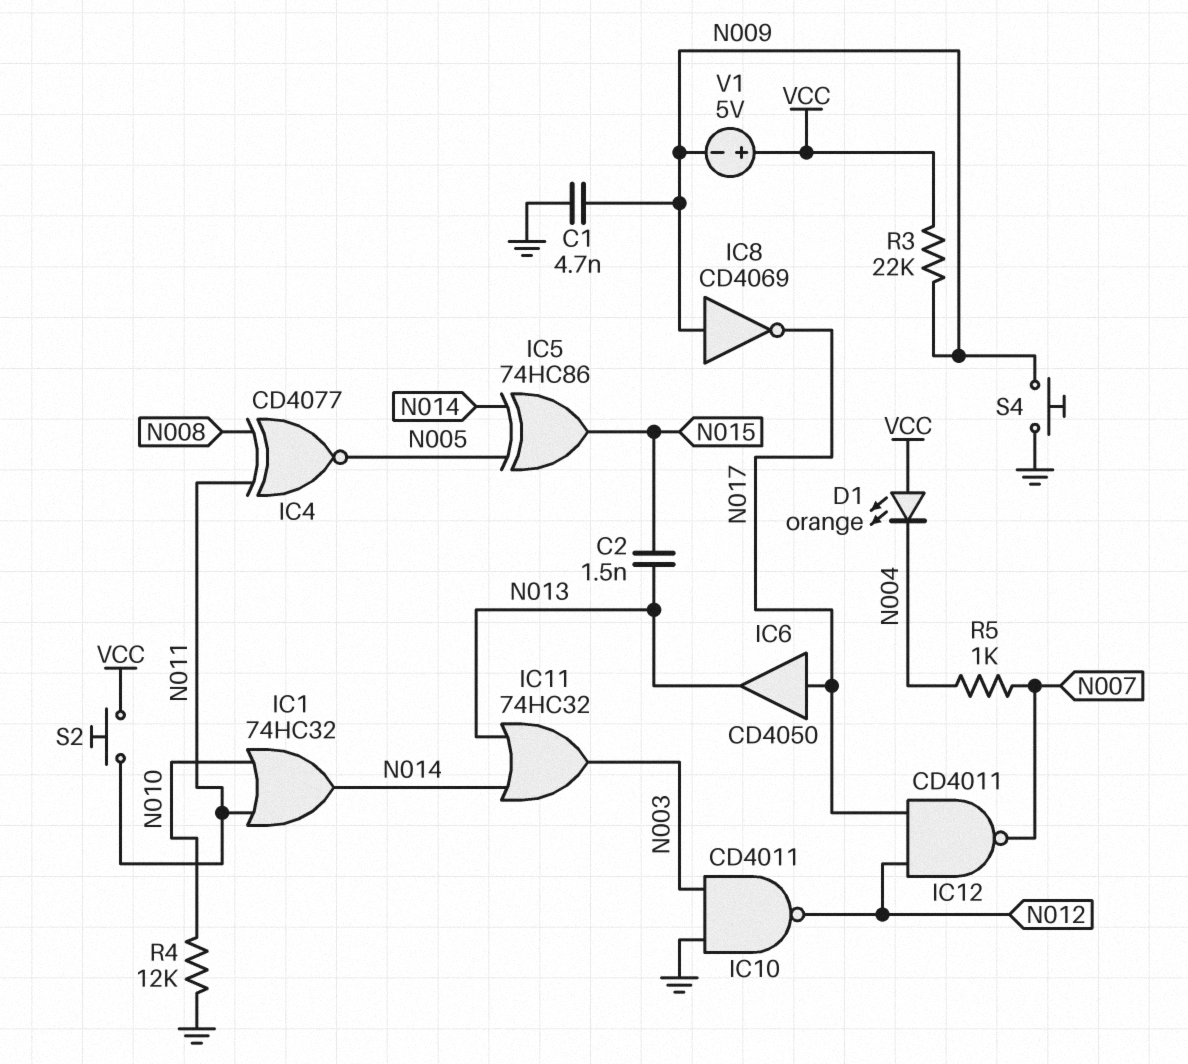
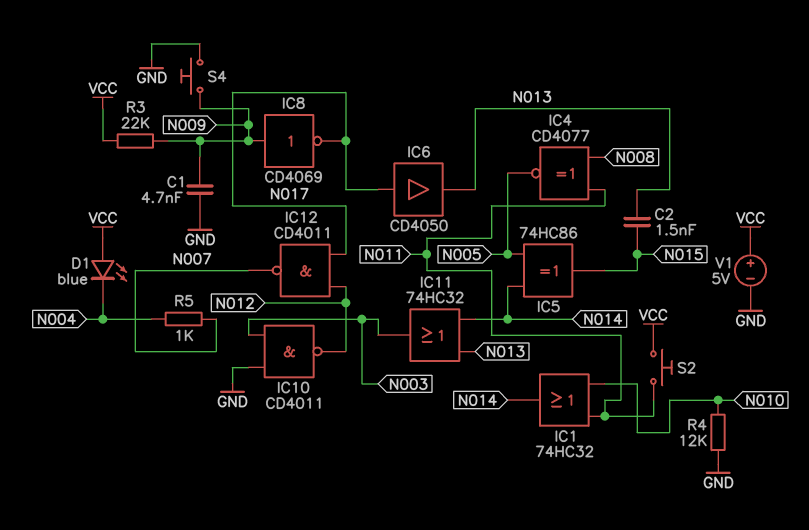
D1: LED orange (A VCC, K N004) -> LED blue (A VCC, K N004)
V1: 5V (plus VCC, minus N009) -> 5V (plus VCC, minus GND)

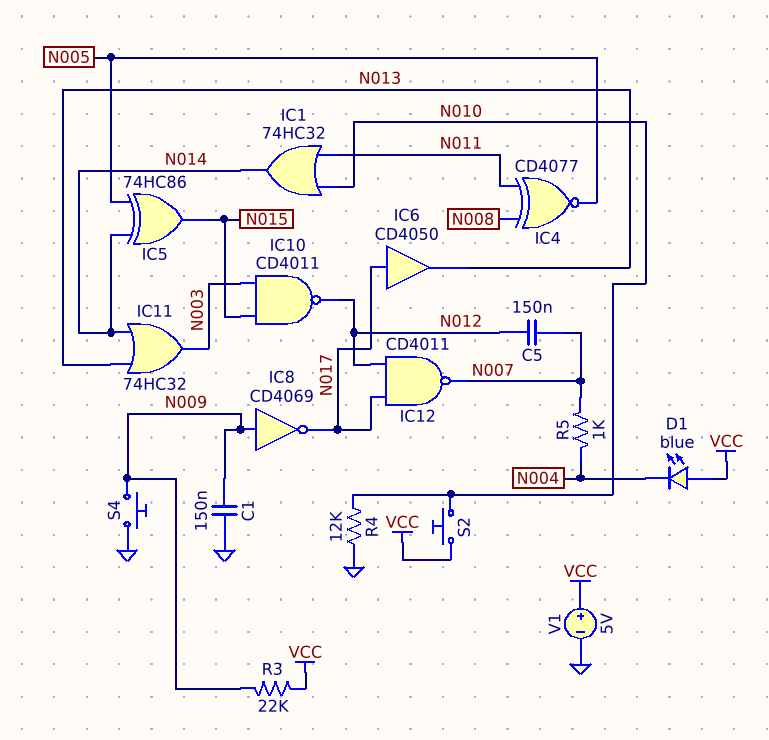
C1: 4.7nF (GND, N009) -> 150nF (GND, N009)
C2: 1.5nF (N013, N015) -> none
C5: none -> 150nF (N007, N012)
IC10: NAND CD4011 (in GND, in N003, out N012) -> NAND CD4011 (in N003, in N015, out N012)
S2: button (N011, VCC) -> button (N010, VCC)

